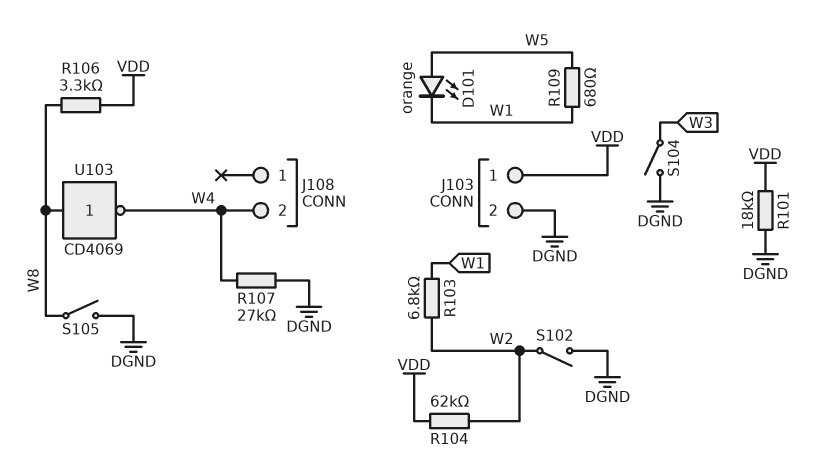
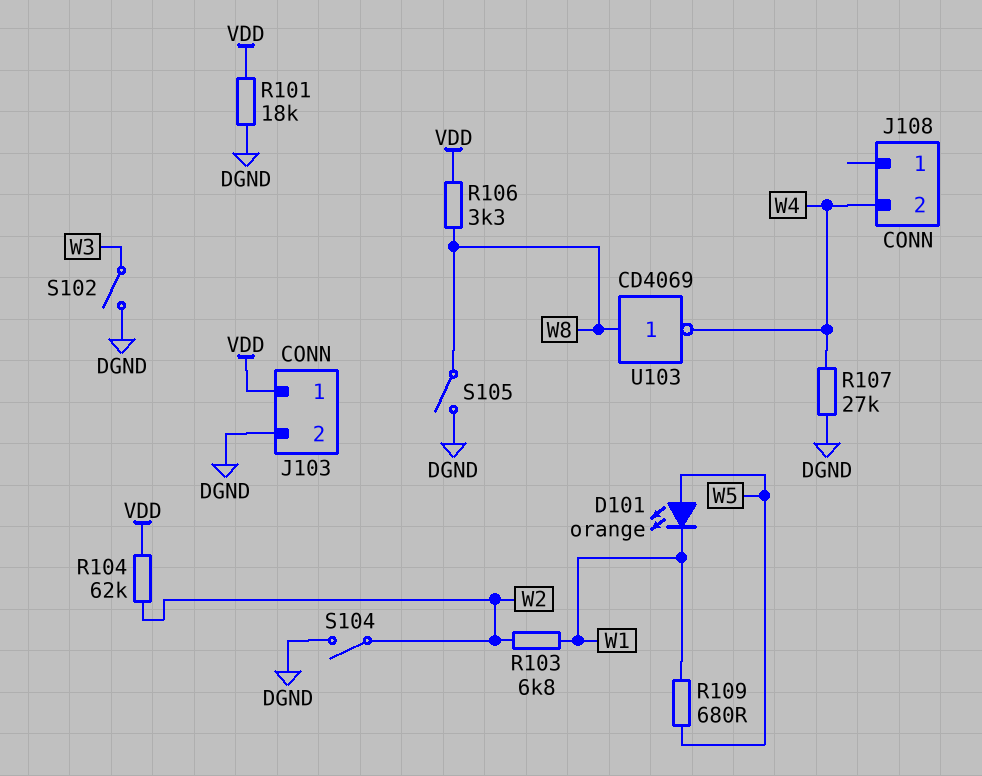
S102: switch (DGND, W2) -> switch (DGND, W3)
S104: switch (DGND, W3) -> switch (DGND, W2)

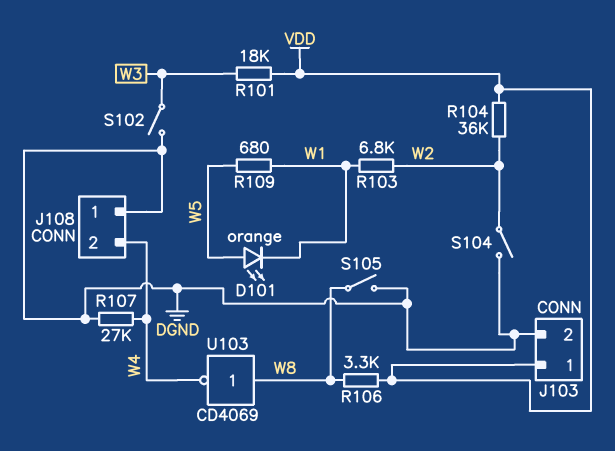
J108 pin 1: none -> DGND
R101: 18k (DGND, VDD) -> 18k (VDD, W3)
R104: 62k (VDD, W2) -> 36k (VDD, W2)

